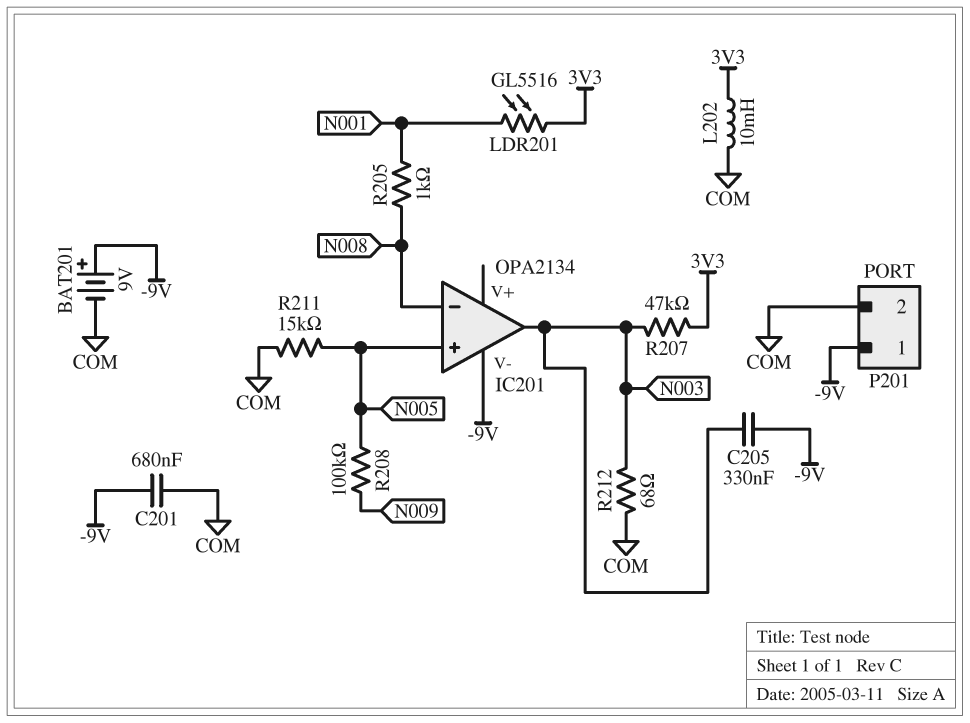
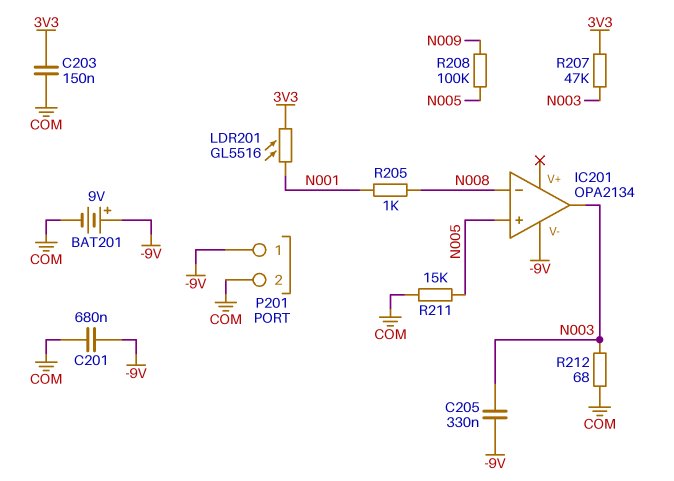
C203: none -> 150nF (3V3, COM)
L202: 10mH (3V3, COM) -> none

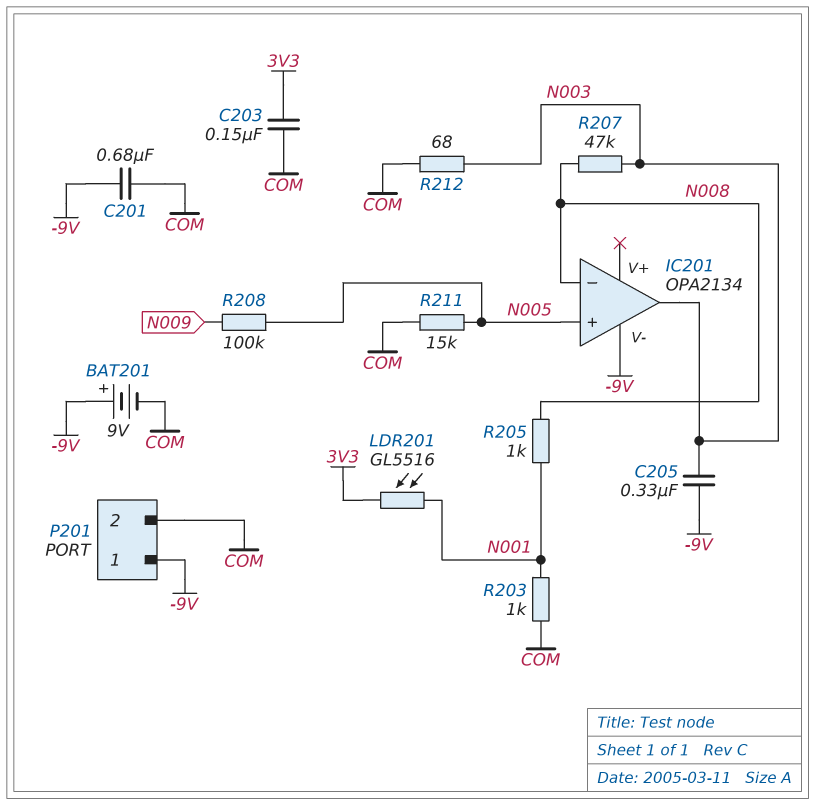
R203: none -> 1k (COM, N001)
R207: 47k (3V3, N003) -> 47k (N003, N008)

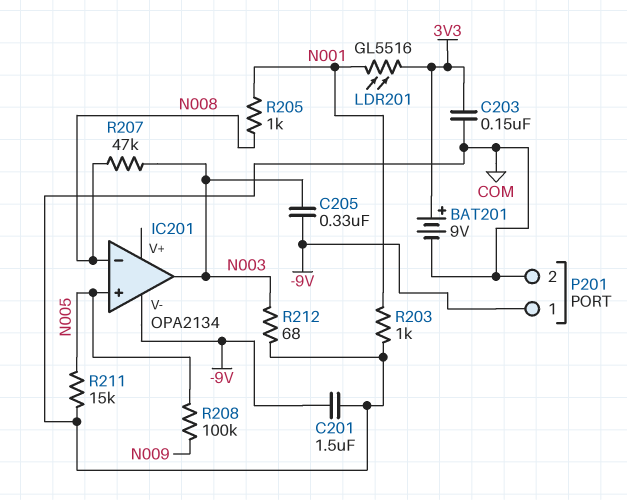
BAT201: 9V (plus -9V, minus COM) -> 9V (plus 3V3, minus COM)
C201: 680nF (-9V, COM) -> 1.5uF (-9V, COM)

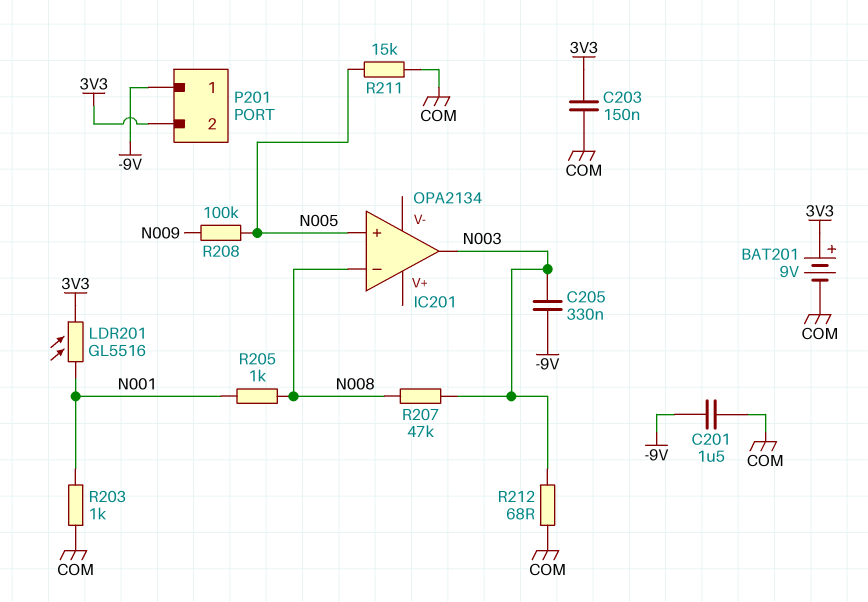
IC201 pin V-: -9V -> none
P201 pin 2: COM -> 3V3

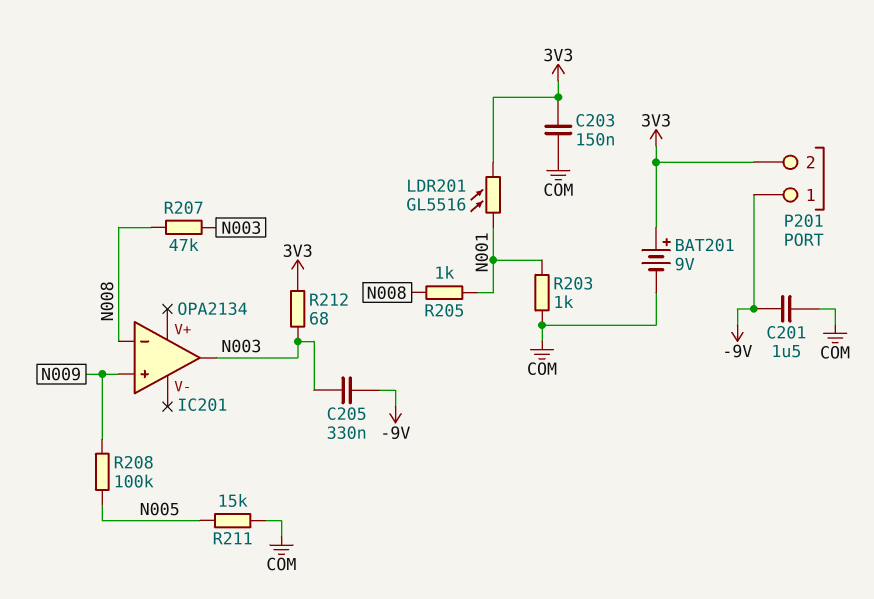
IC201 pin in+: N005 -> N009
R212: 68 (COM, N003) -> 68 (3V3, N003)

